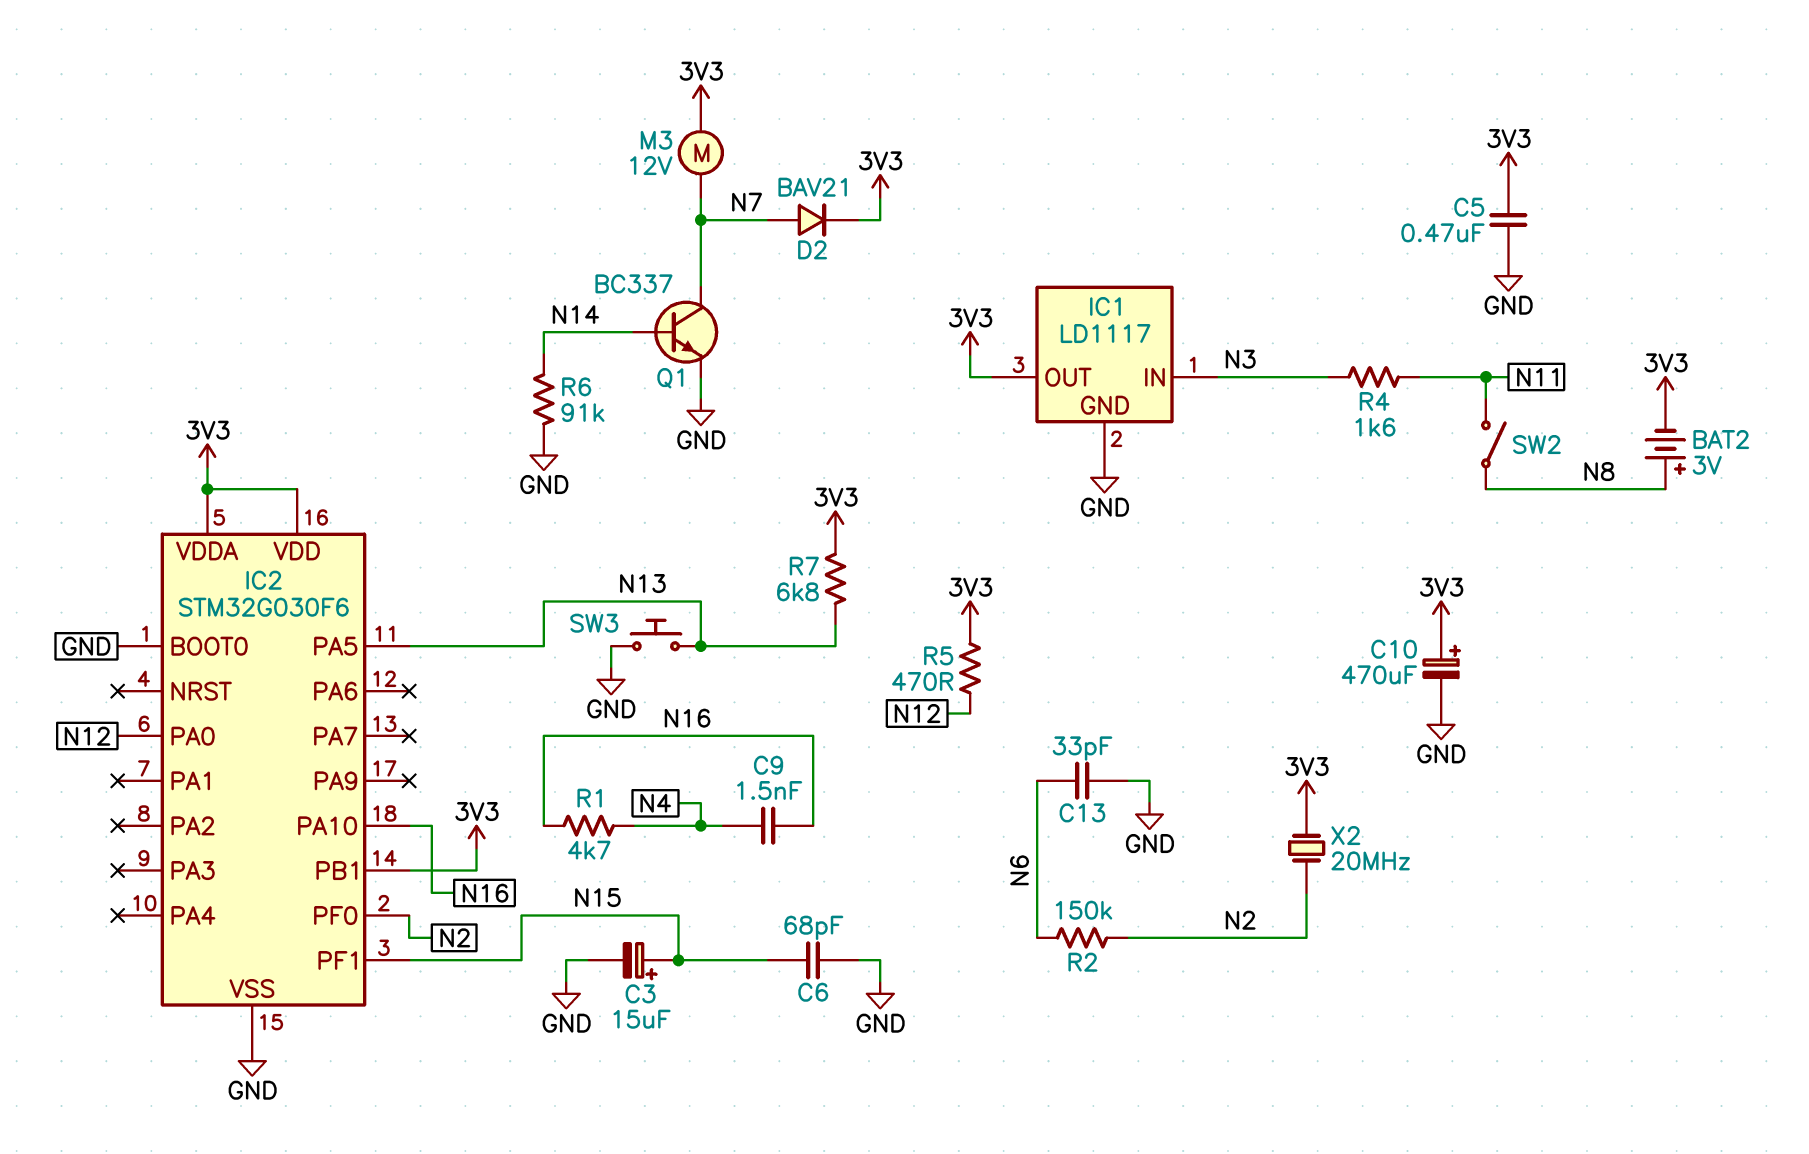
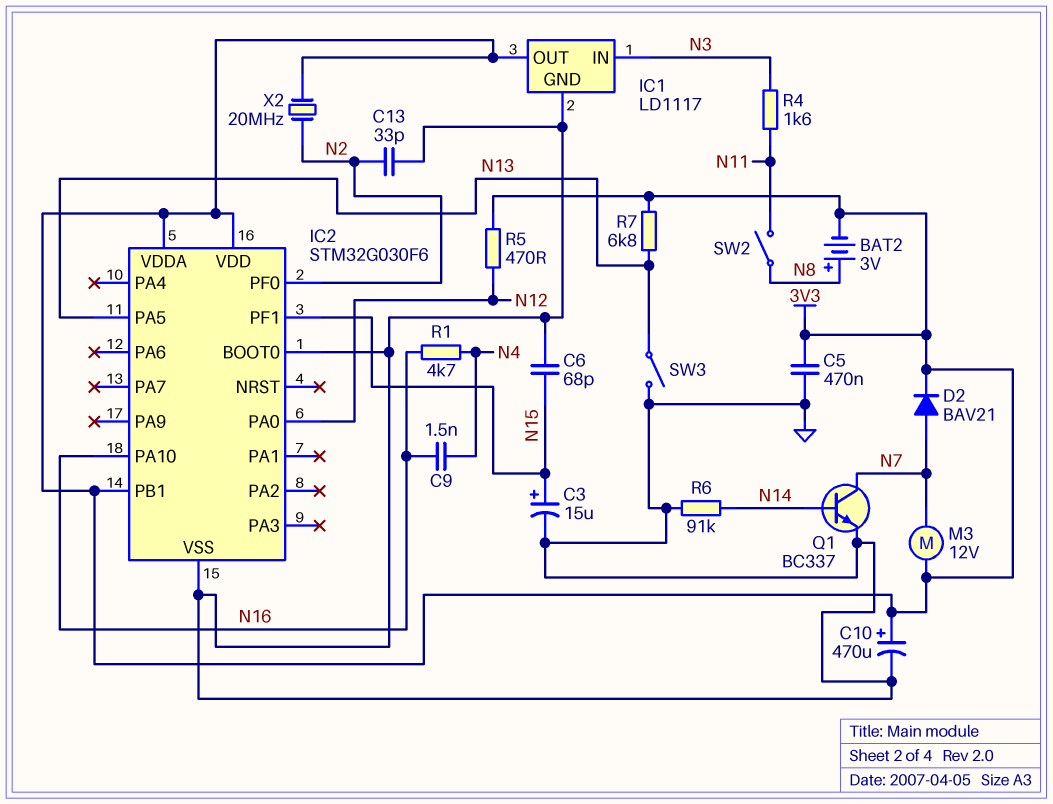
C13: 33pF (GND, N6) -> 33pF (GND, N2)
R2: 150k (N2, N6) -> none
SW3: button (GND, N13) -> switch (GND, N13)

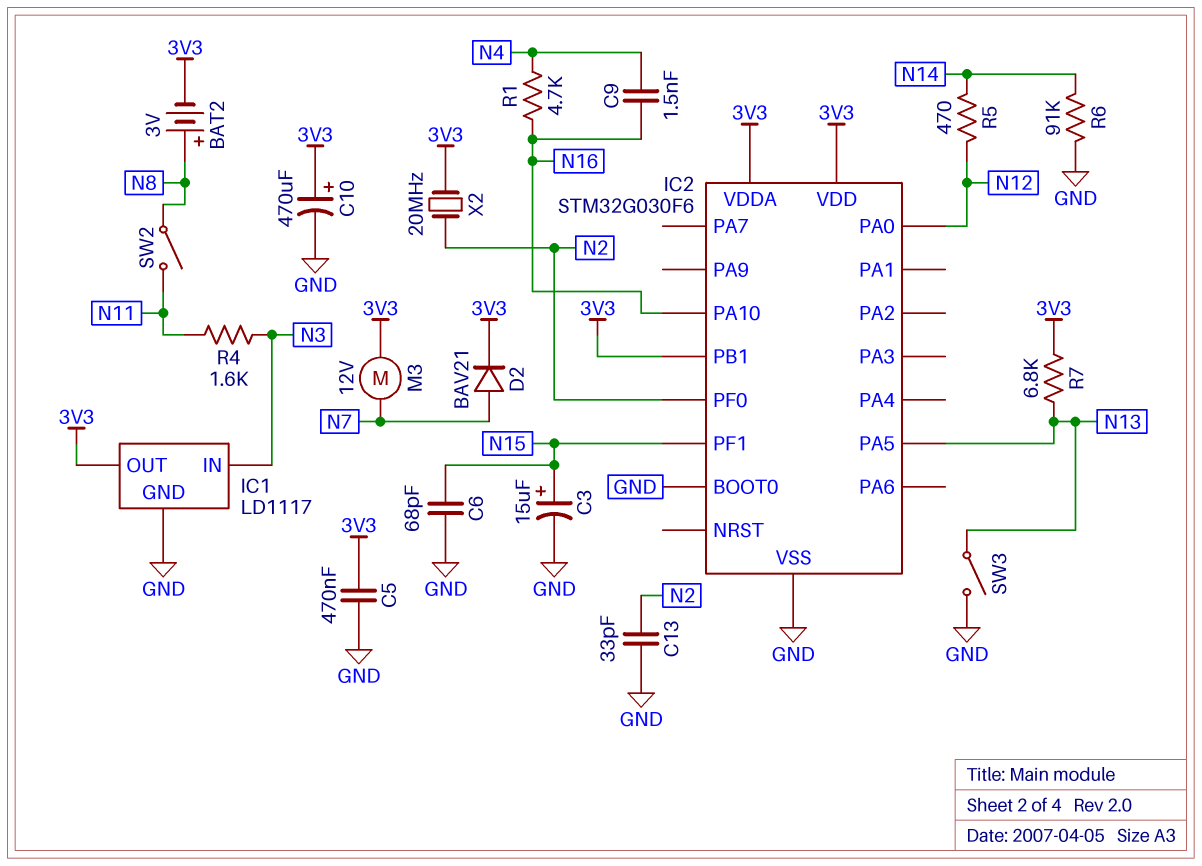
Q1: NPN BC337 (B N14, C N7, E GND) -> none
R5: 470 (3V3, N12) -> 470 (N12, N14)

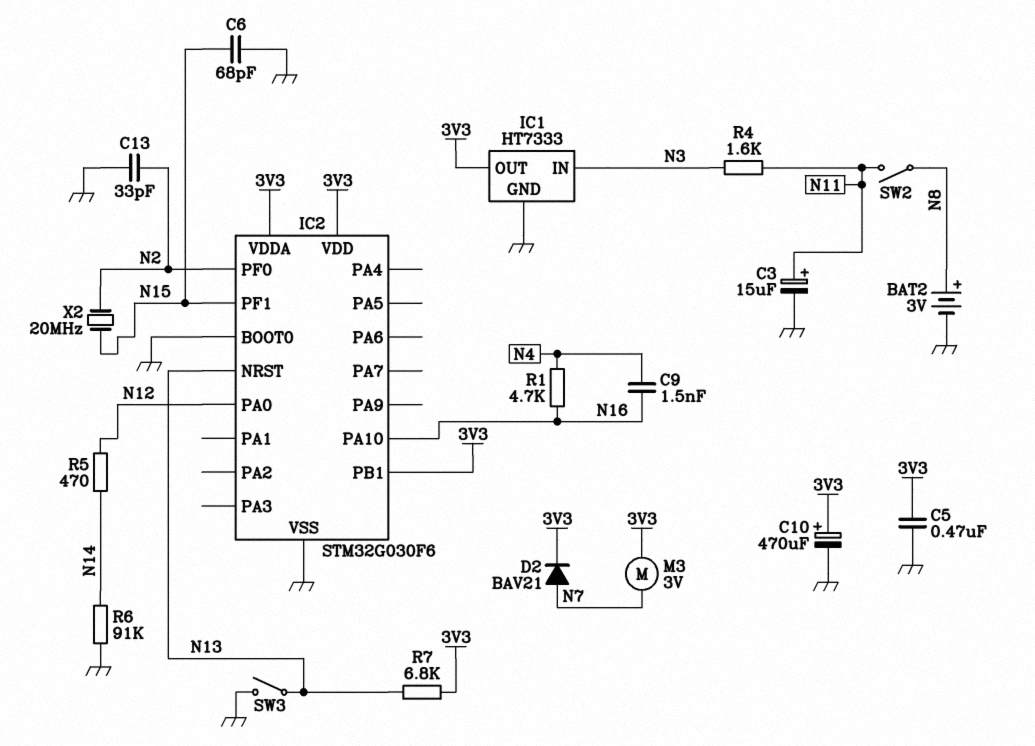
BAT2: 3V (plus N8, minus 3V3) -> 3V (plus N8, minus GND)
C3: 15uF (plus N15, minus GND) -> 15uF (plus N11, minus GND)
IC1: LD1117 -> HT7333
IC2 pin NRST: none -> N13
IC2 pin PA5: N13 -> none
M3: motor 12V (3V3, N7) -> motor 3V (3V3, N7)
X2: 20MHz (3V3, N2) -> 20MHz (N2, N15)

